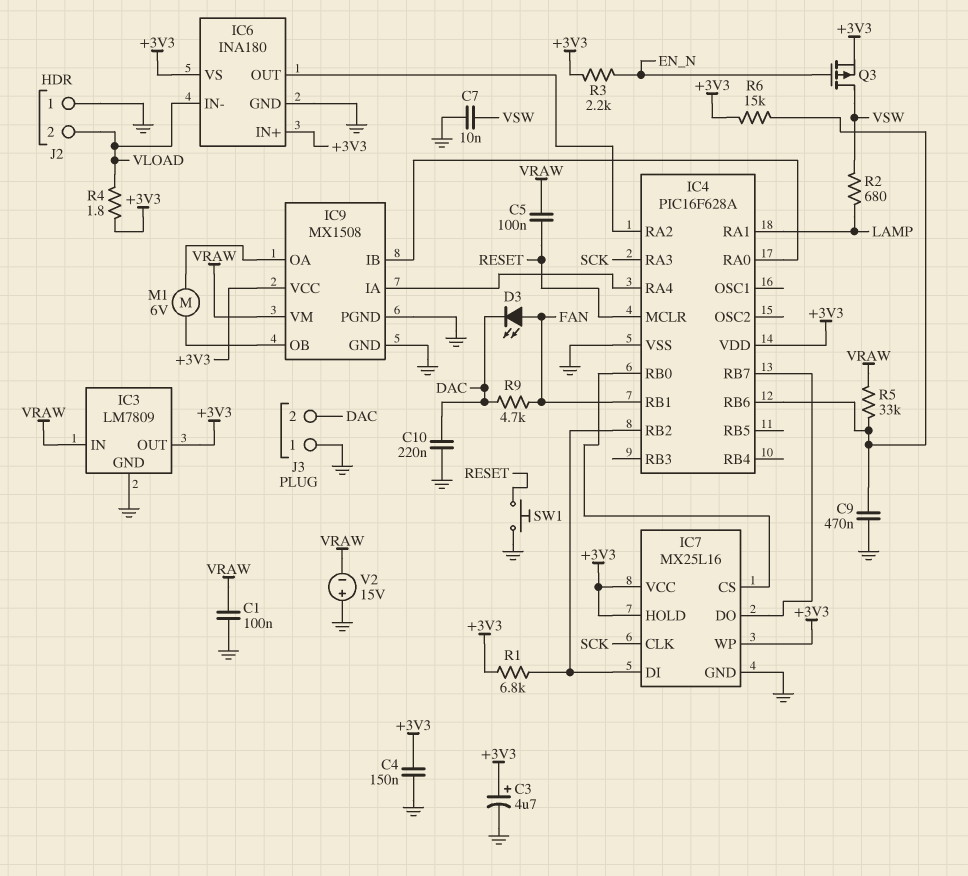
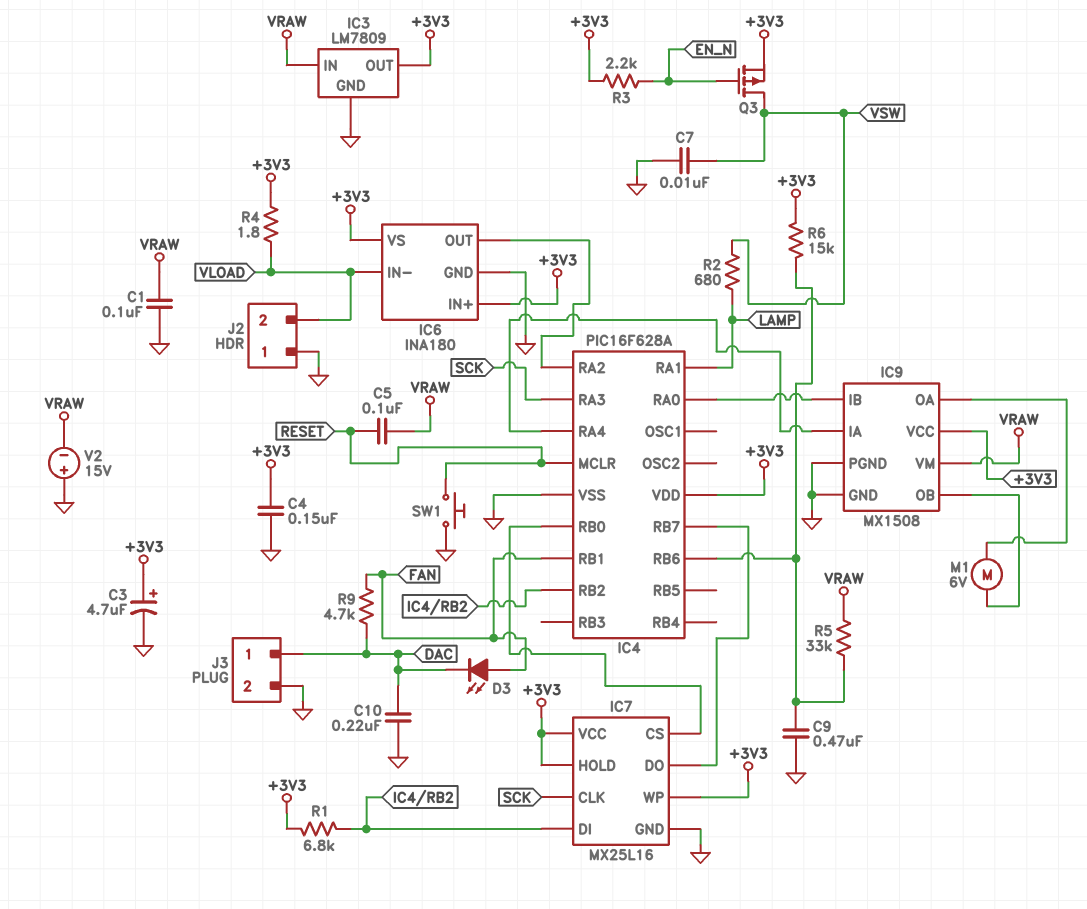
J3 pin 1: GND -> DAC
J3 pin 2: DAC -> GND

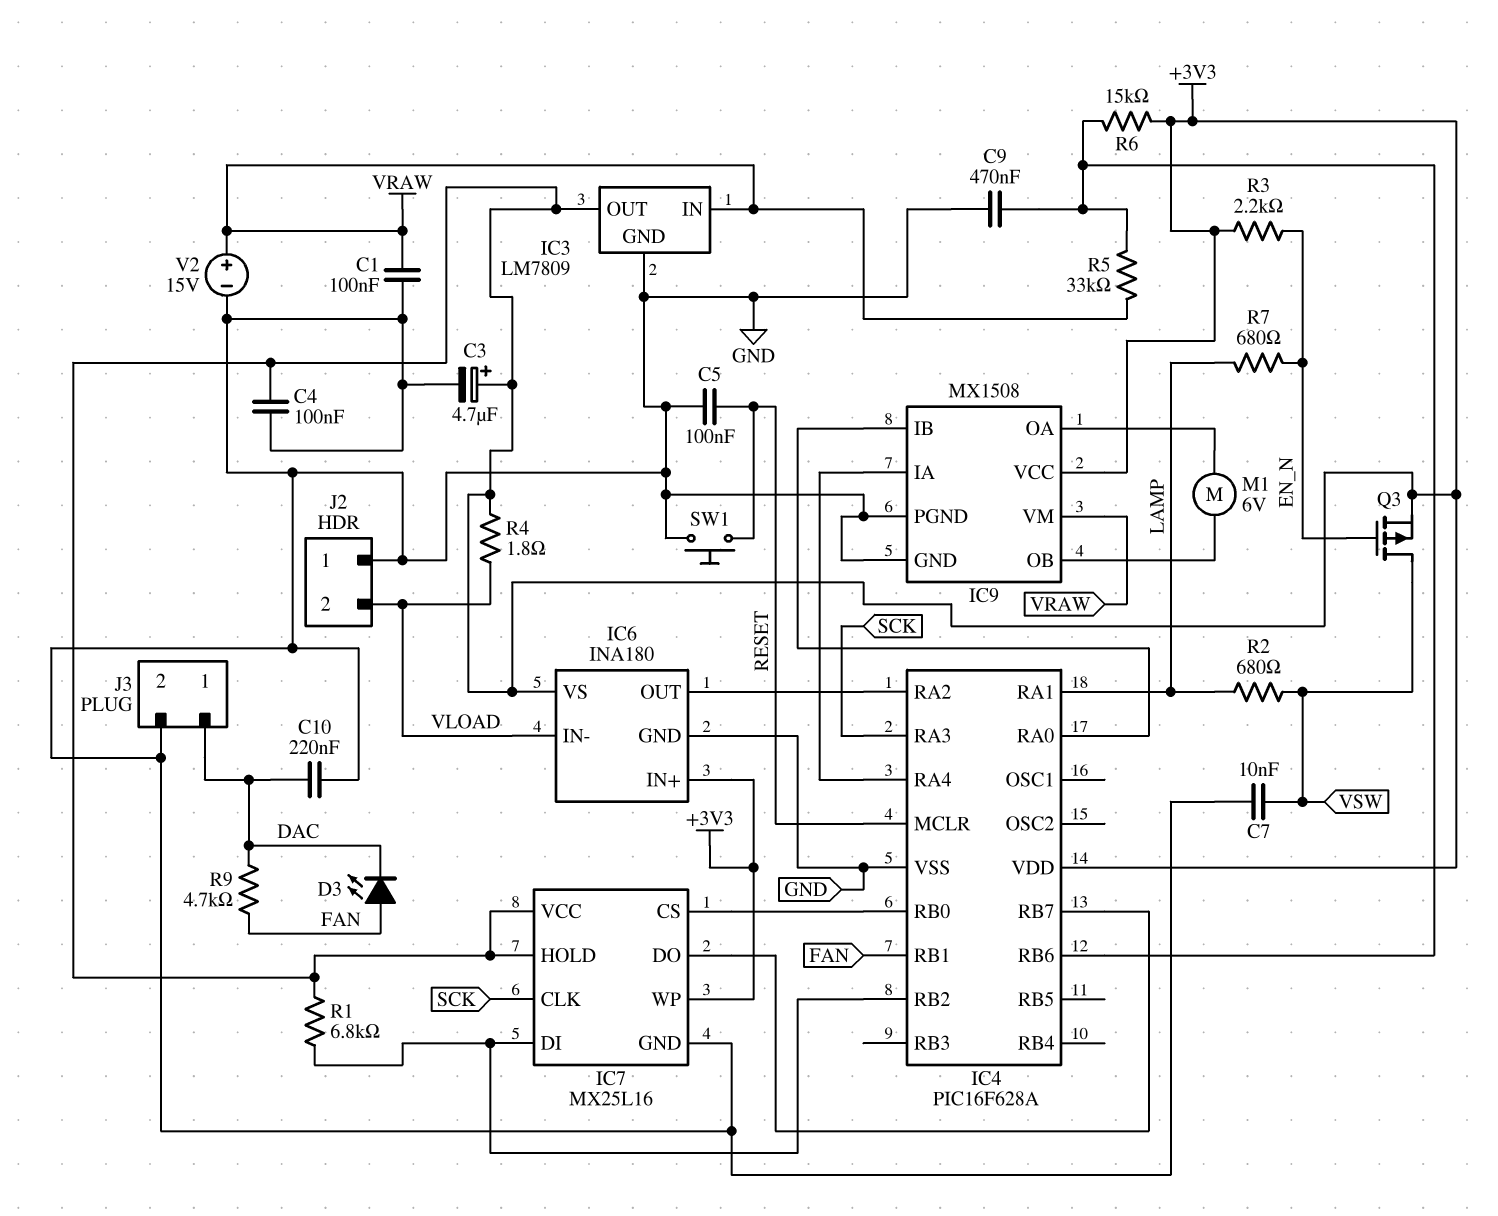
C4: 150nF (+3V3, GND) -> 100nF (+3V3, GND)
C5: 100nF (RESET, VRAW) -> 100nF (GND, RESET)
R7: none -> 680 (EN_N, LAMP)
V2: 15V (plus GND, minus VRAW) -> 15V (plus VRAW, minus GND)

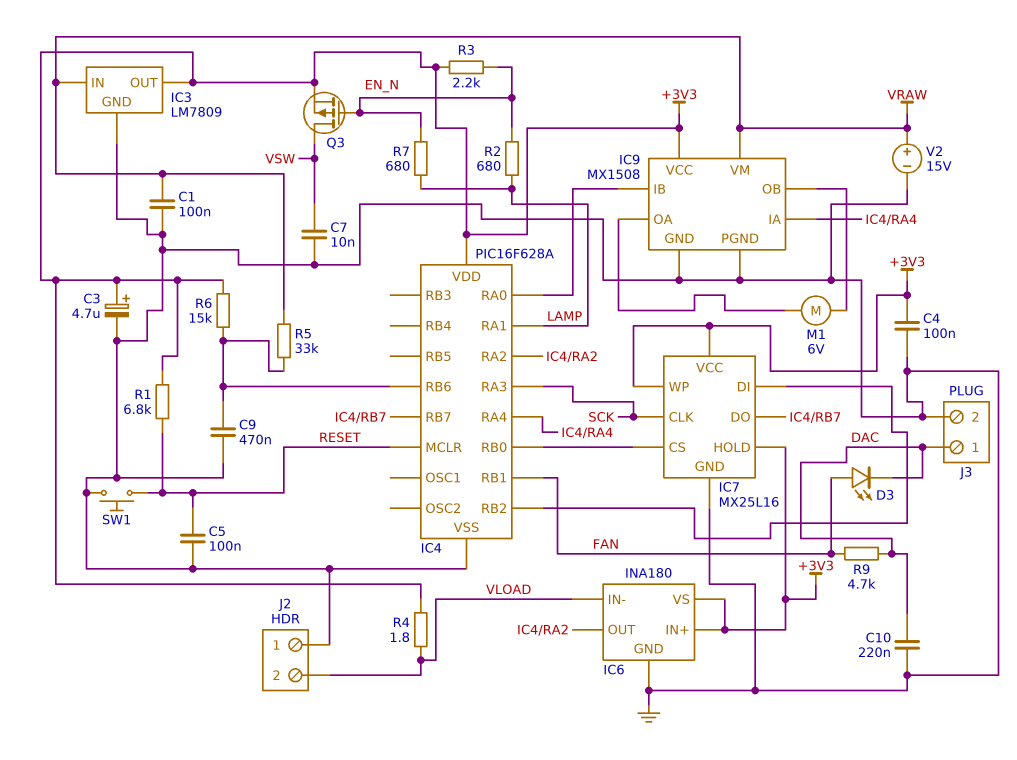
R1: 6.8k (+3V3, IC4/RB2) -> 6.8k (+3V3, RESET)
R2: 680 (LAMP, VSW) -> 680 (EN_N, LAMP)

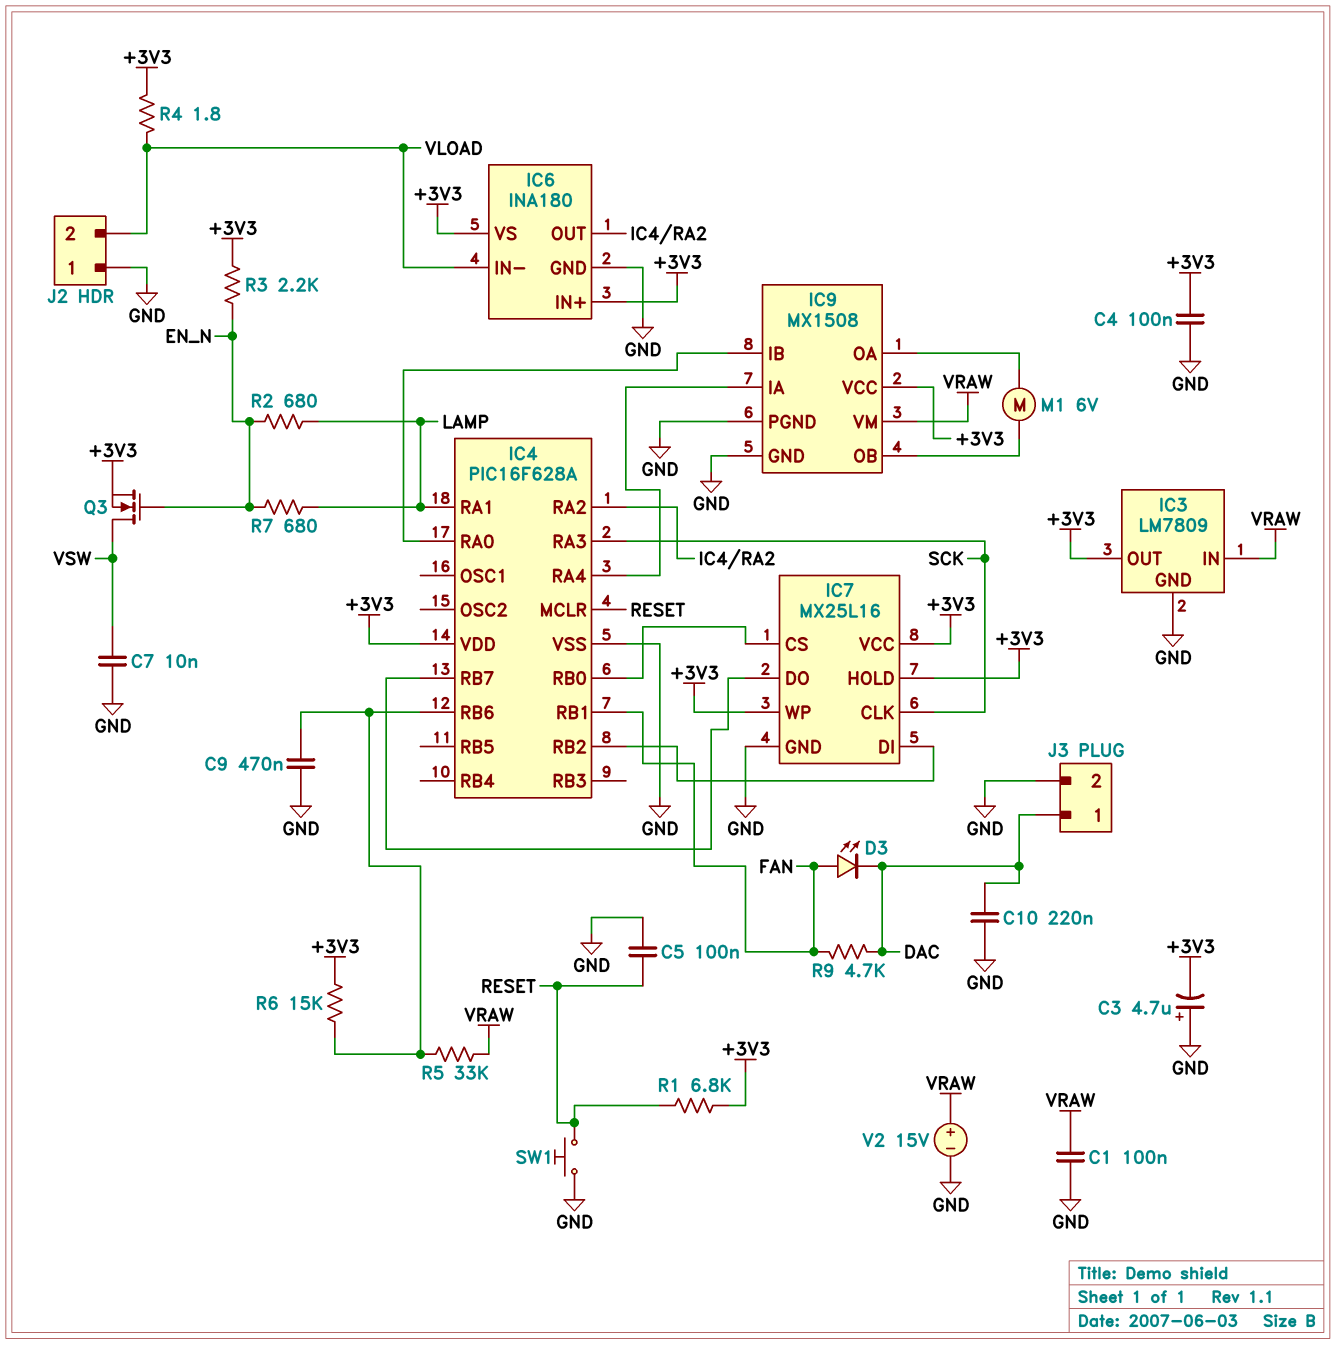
C3: 4.7uF (plus +3V3, minus GND) -> 4.7uF (plus GND, minus +3V3)
Q3: PMOS (G EN_N, D VSW, S +3V3) -> NMOS (G EN_N, D VSW, S +3V3)

